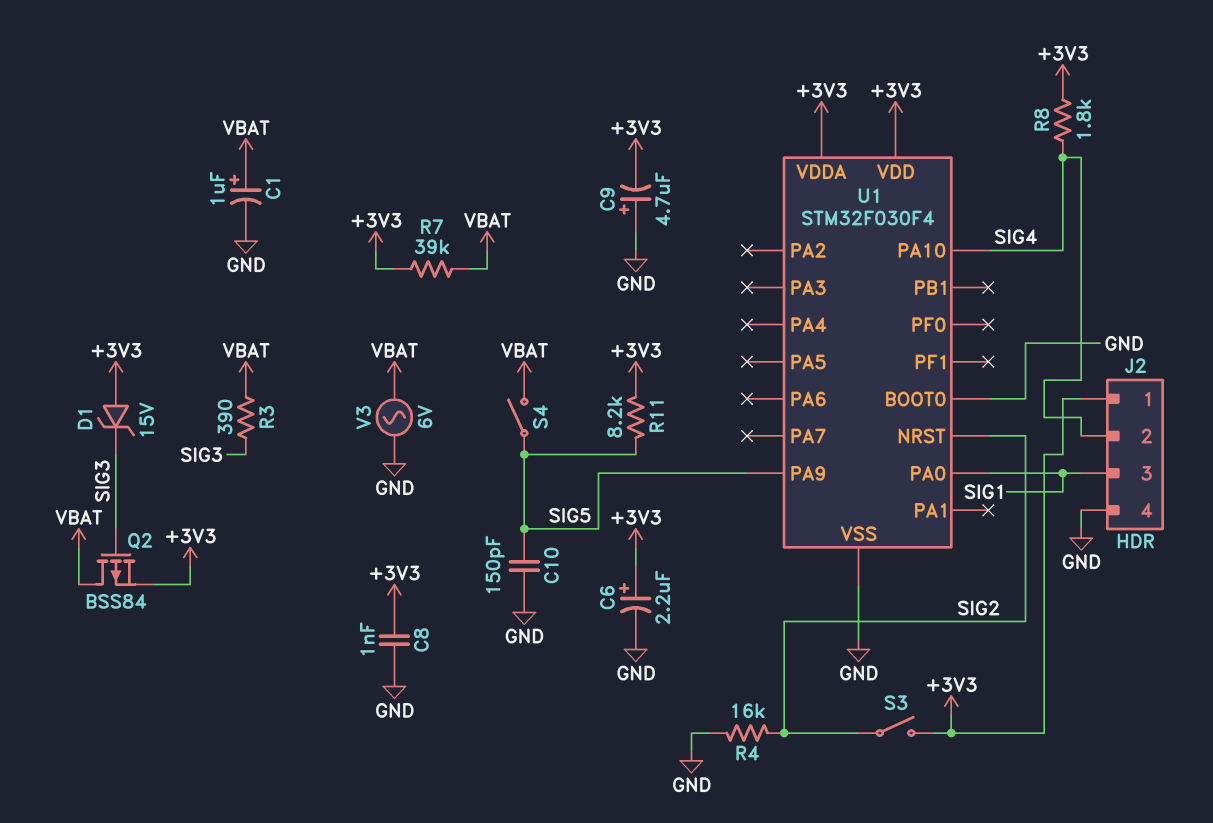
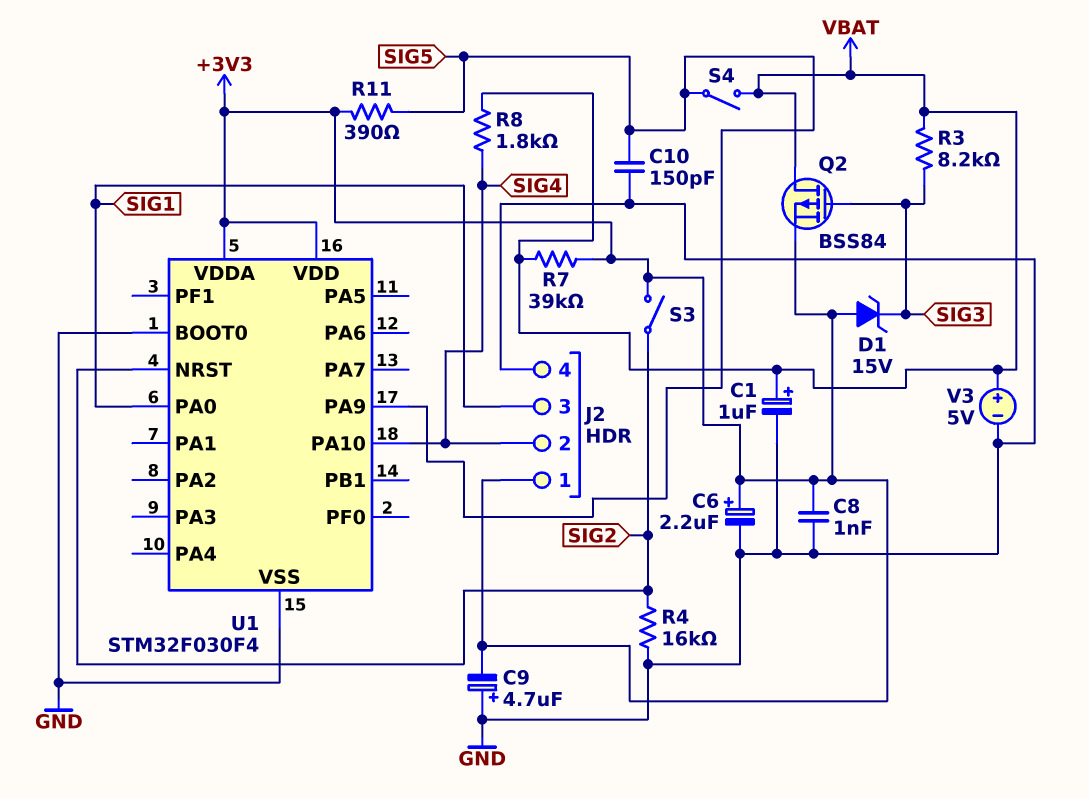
R3: 390 (SIG3, VBAT) -> 8.2k (SIG3, VBAT)
R8: 1.8k (+3V3, SIG4) -> 1.8k (SIG4, VBAT)
R11: 8.2k (+3V3, SIG5) -> 390 (+3V3, SIG5)
V3: AC 6V (GND, VBAT) -> 5V (plus VBAT, minus GND)

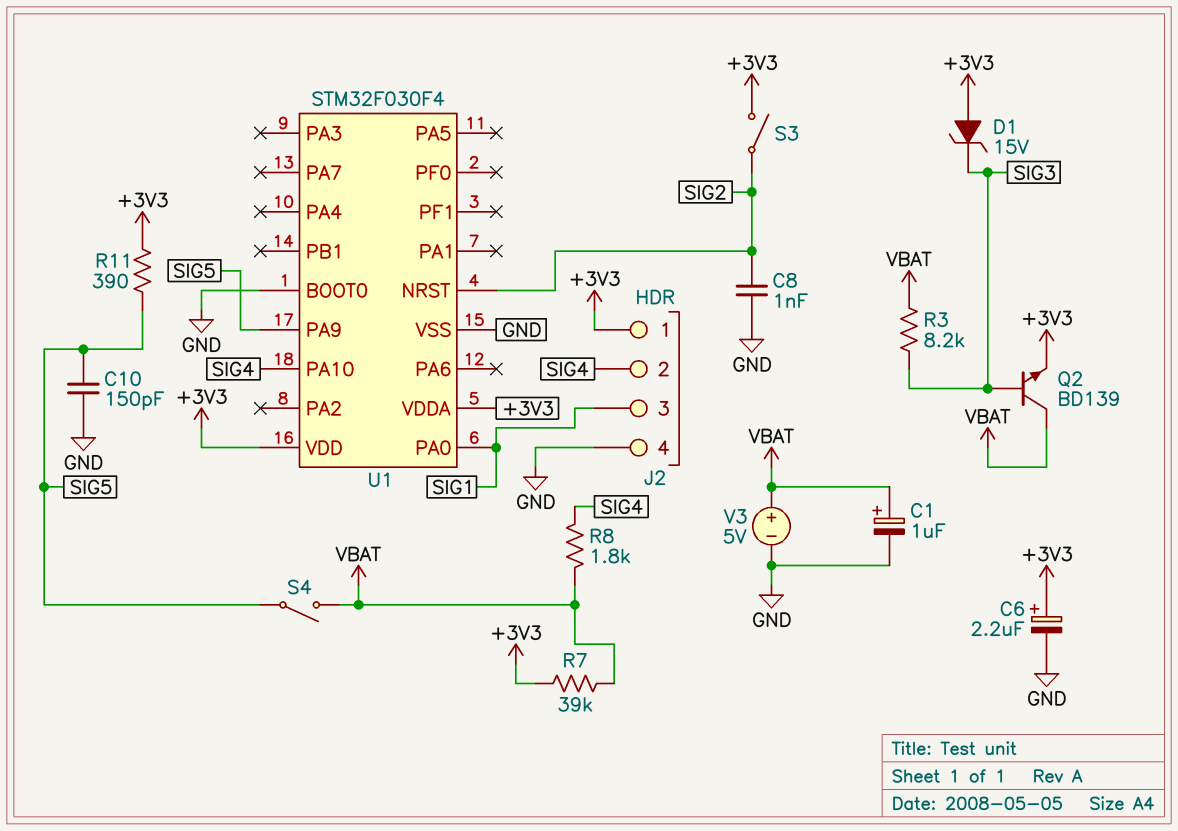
C8: 1nF (+3V3, GND) -> 1nF (GND, SIG2)
C9: 4.7uF (plus GND, minus +3V3) -> none
Q2: PMOS BSS84 (G SIG3, D VBAT, S +3V3) -> NPN BD139 (B SIG3, C VBAT, E +3V3)
R4: 16k (GND, SIG2) -> none

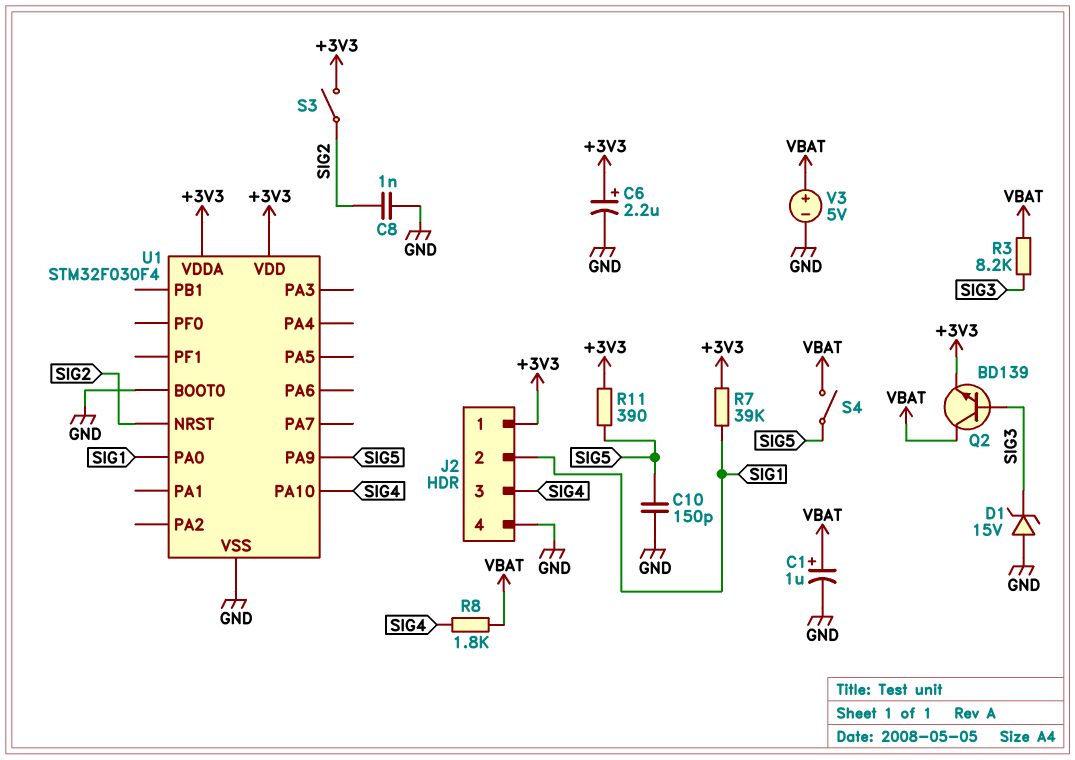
D1: zener 15V (A +3V3, K SIG3) -> zener 15V (A GND, K SIG3)
J2 pin 2: SIG4 -> SIG1
J2 pin 3: SIG1 -> SIG4
R7: 39k (+3V3, VBAT) -> 39k (+3V3, SIG1)

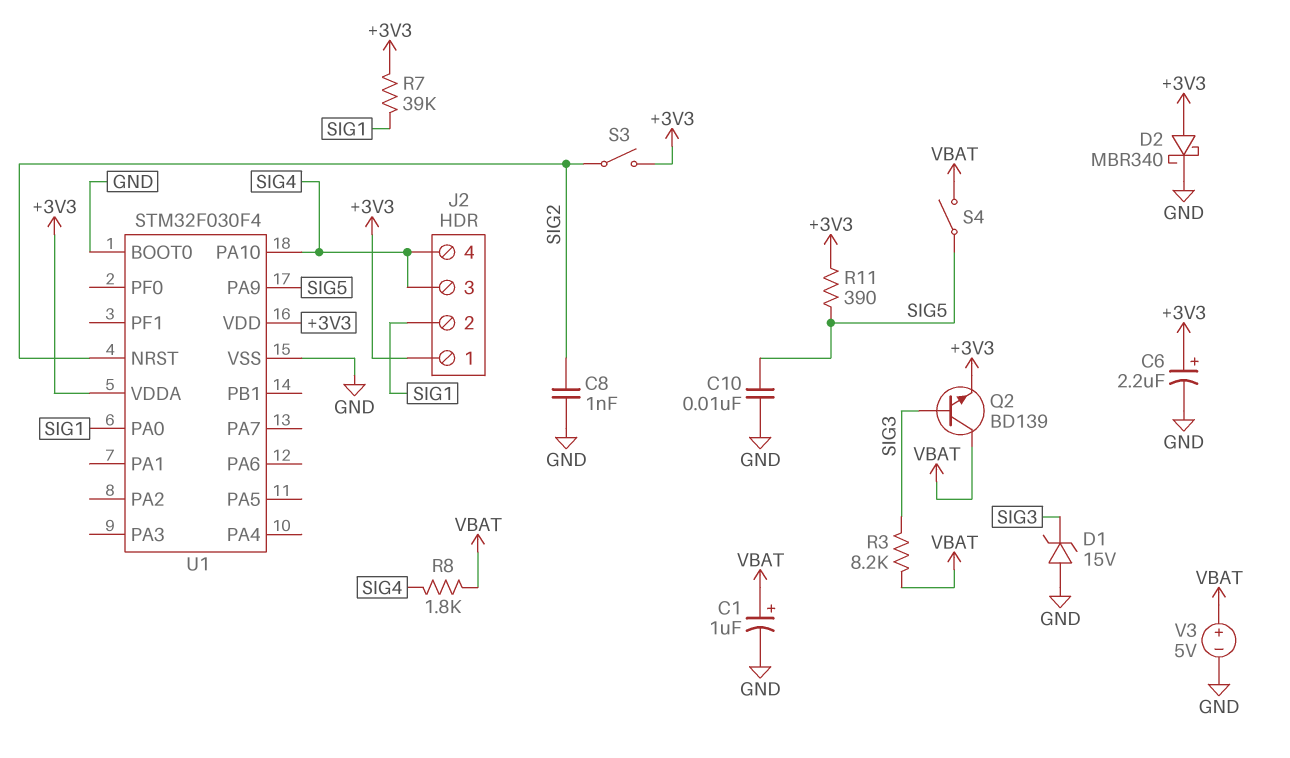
C10: 150pF (GND, SIG5) -> 10nF (GND, SIG5)
D2: none -> schottky MBR340 (A +3V3, K GND)
J2 pin 4: GND -> SIG4

